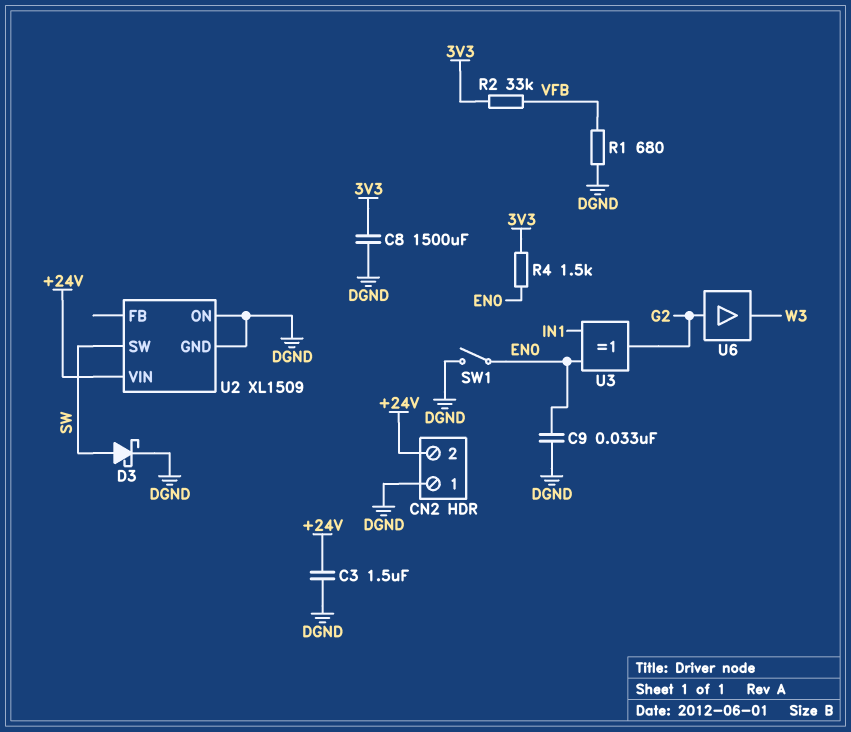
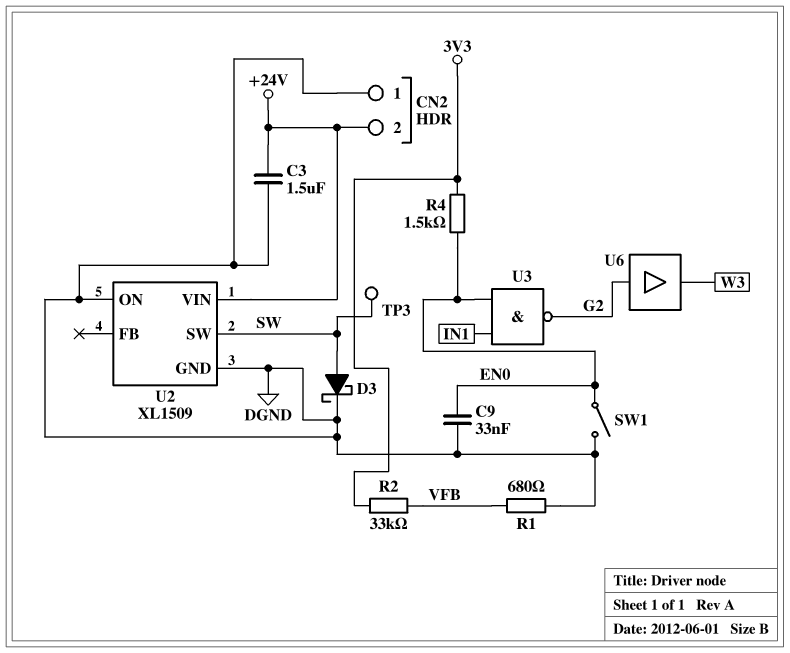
C8: 1500uF (3V3, DGND) -> none
TP3: none -> test point (SW)
U3: XOR (in EN0, in IN1, out G2) -> NAND (in EN0, in IN1, out G2)

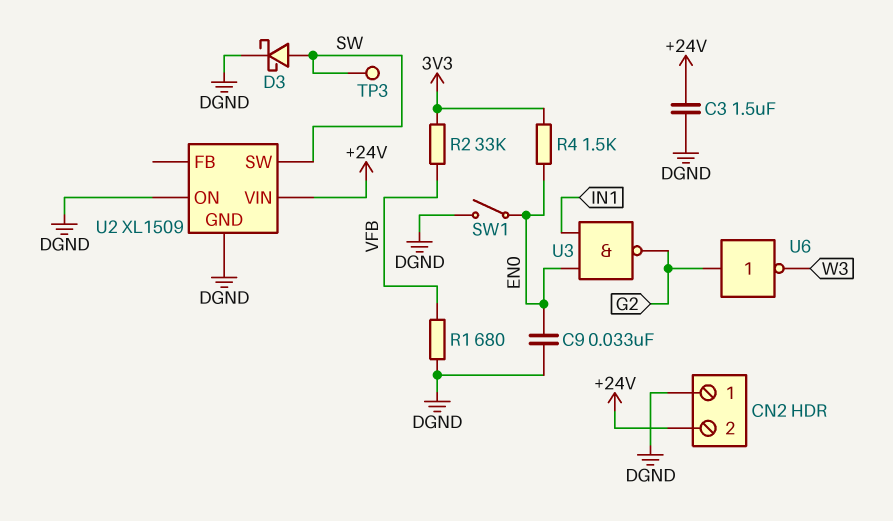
U6: buffer (in G2, out W3) -> NOT (in G2, out W3)

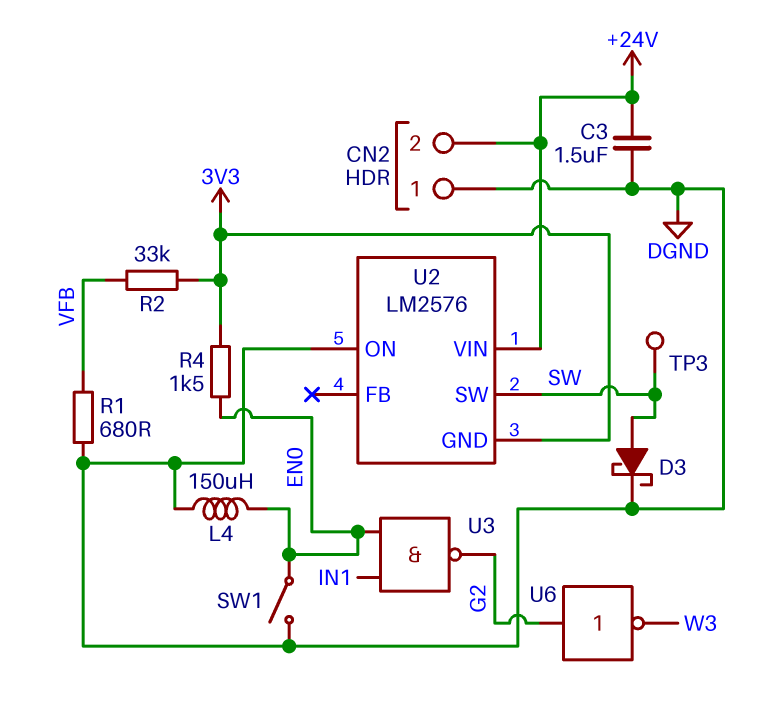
C9: 33nF (DGND, EN0) -> none
L4: none -> 150uH (DGND, EN0)
U2: XL1509 -> LM2576
U2 pin GND: DGND -> 3V3

